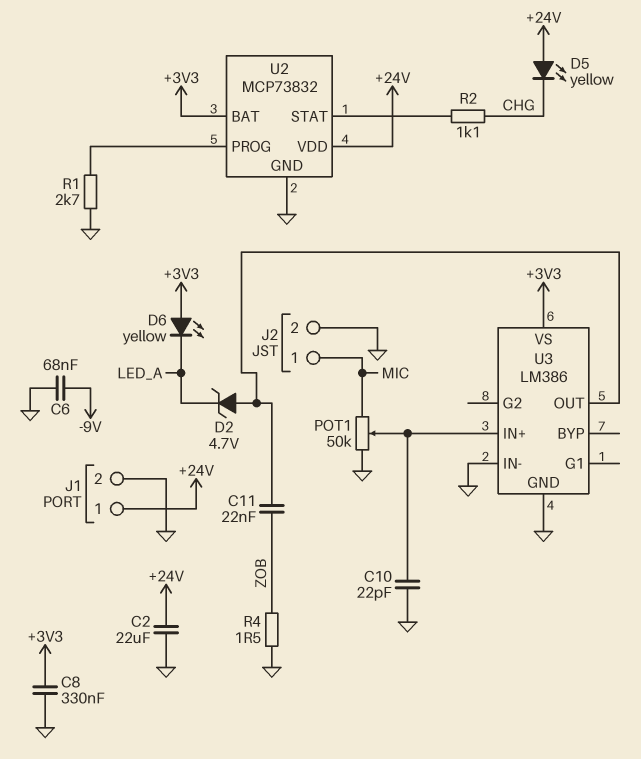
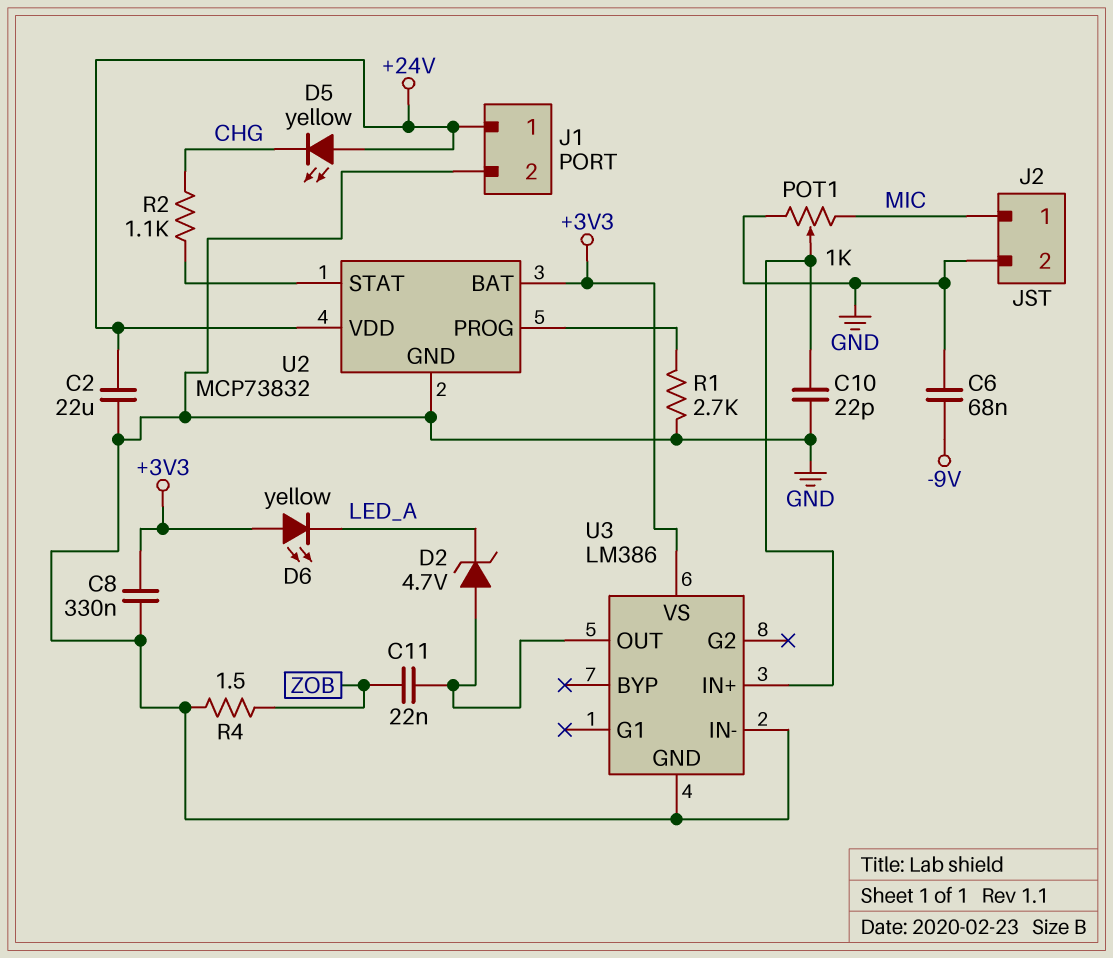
POT1: 50k (GND, MIC, wiper U3/IN+) -> 1k (GND, MIC, wiper U3/IN+)

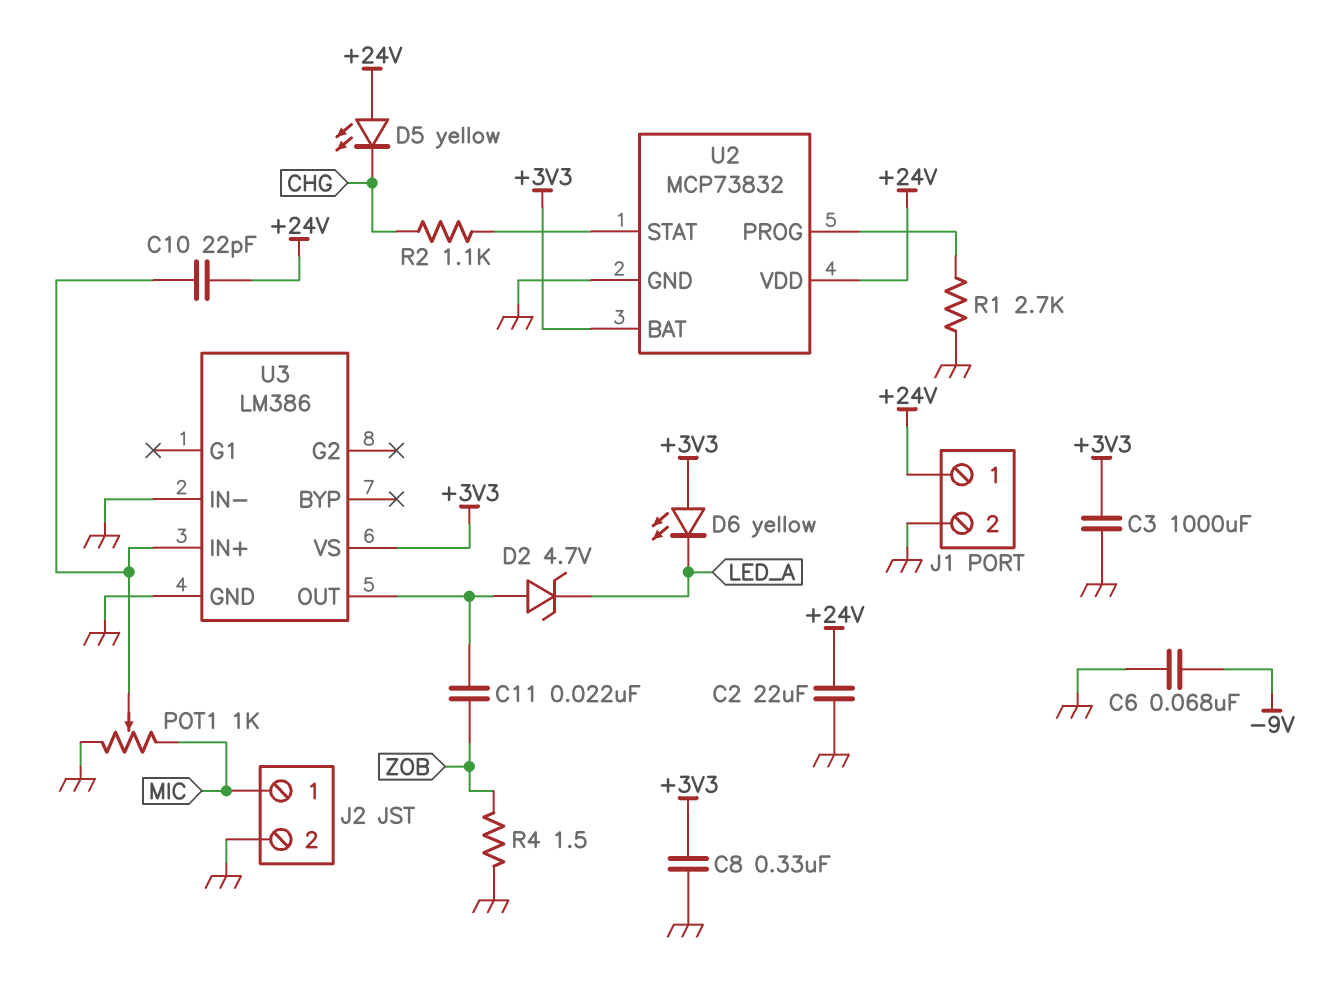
C3: none -> 1000uF (+3V3, GND)
C10: 22pF (GND, U3/IN+) -> 22pF (+24V, U3/IN+)

